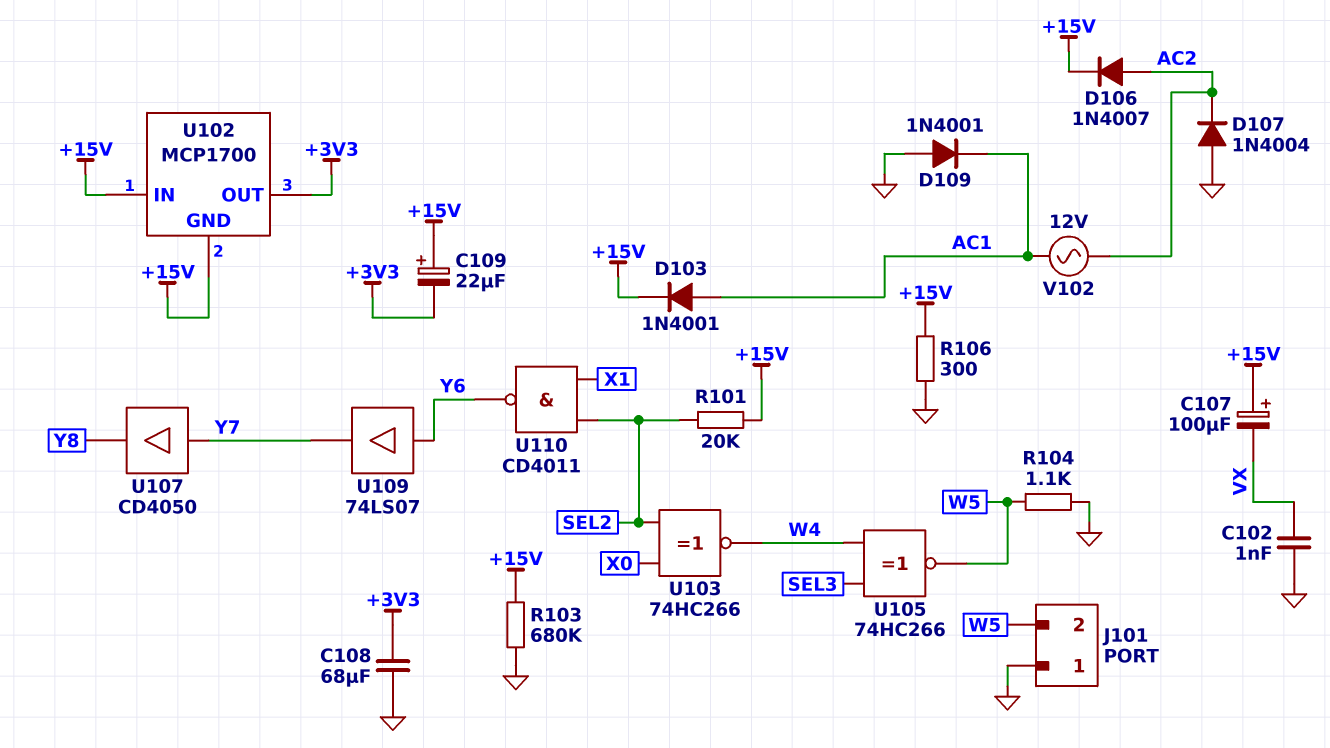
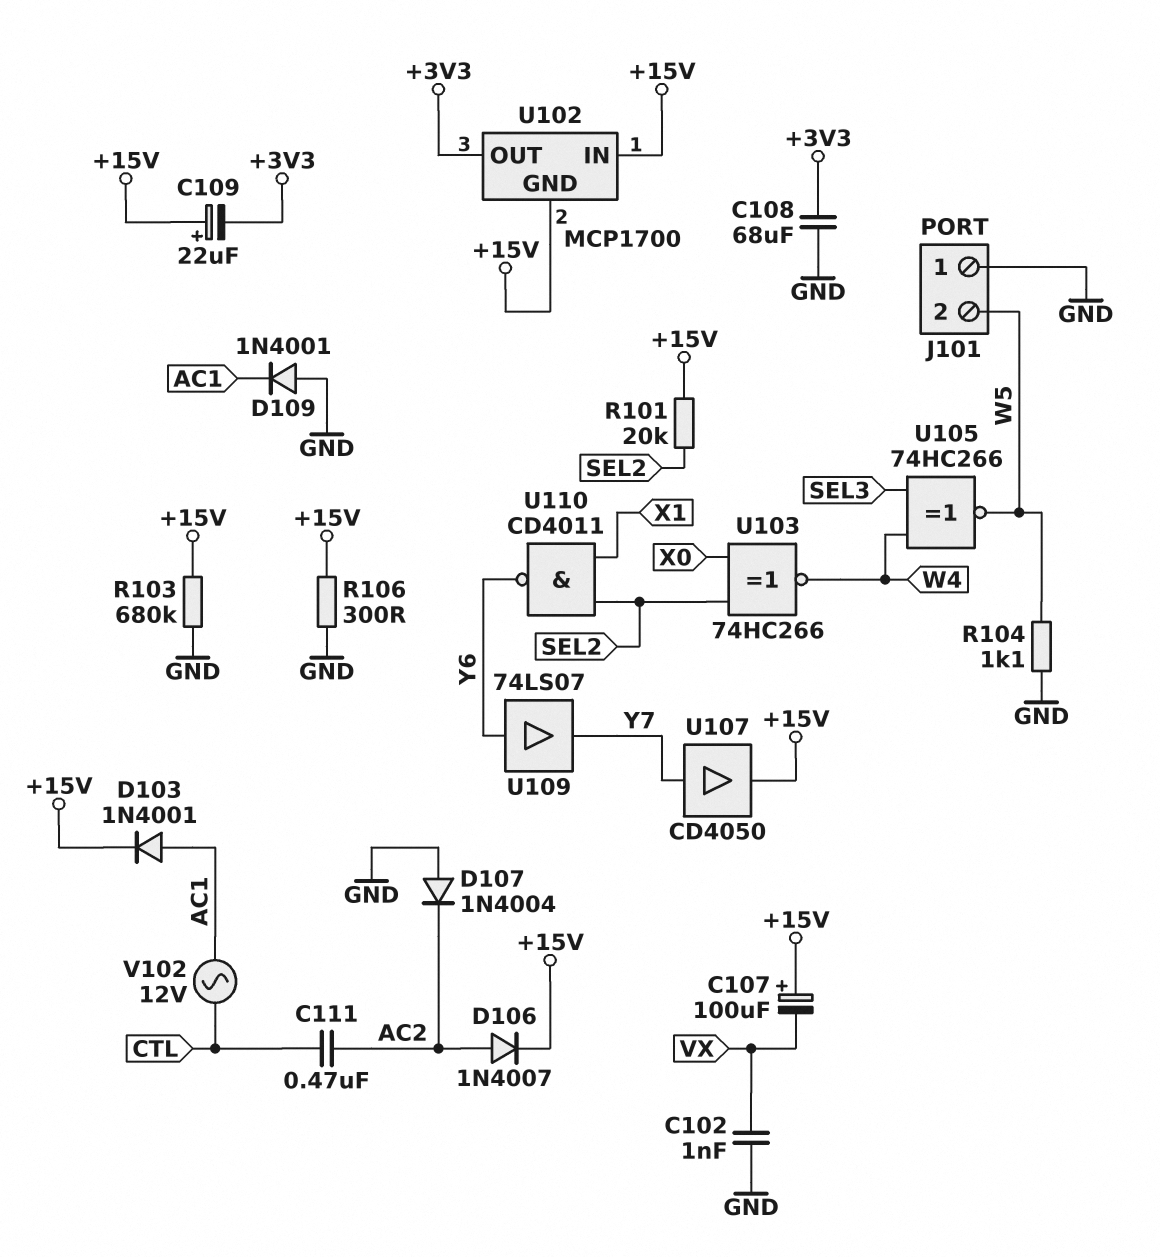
C111: none -> 470nF (AC2, CTL)
U107: buffer CD4050 (in Y7, out Y8) -> buffer CD4050 (in Y7, out +15V)
V102: AC 12V (AC1, AC2) -> AC 12V (AC1, CTL)

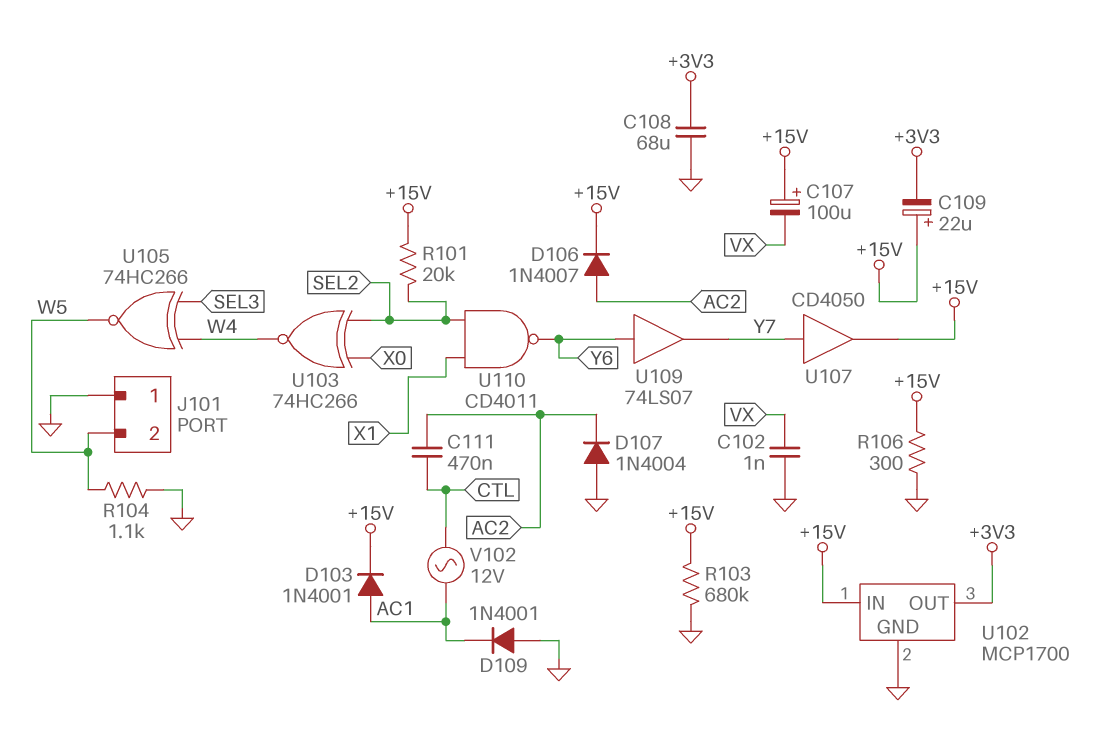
U102 pin GND: +15V -> GND

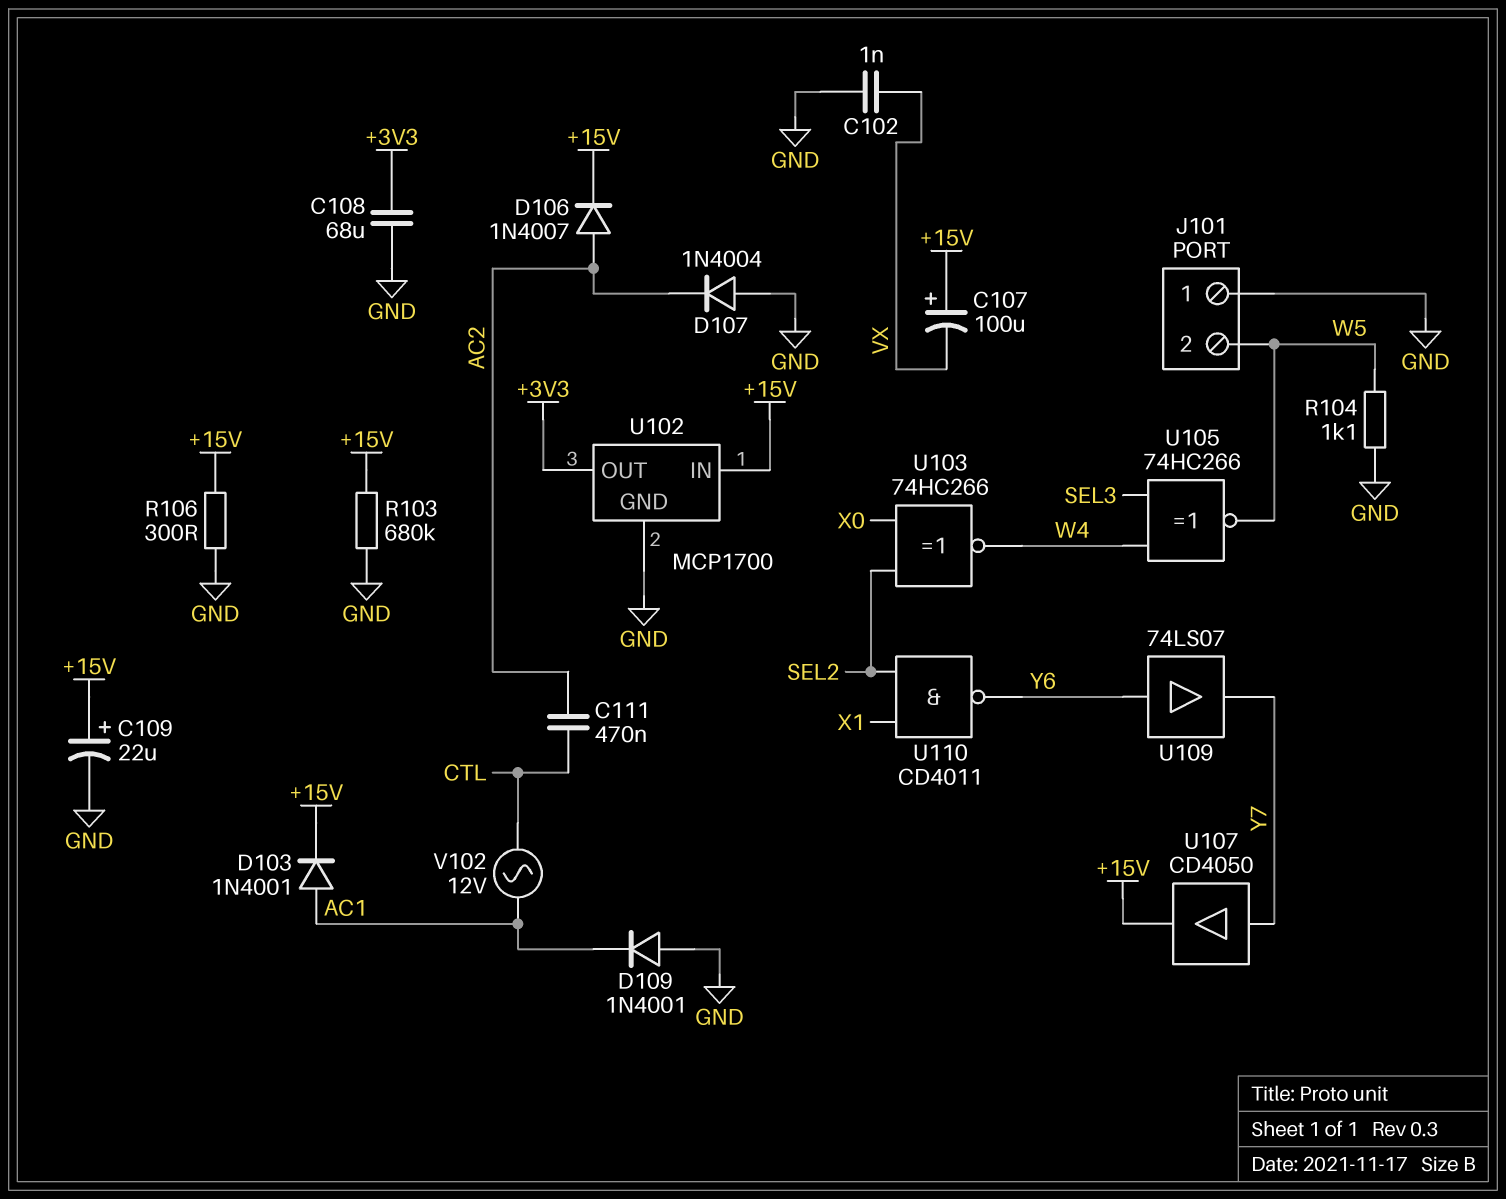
C109: 22uF (plus +15V, minus +3V3) -> 22uF (plus +15V, minus GND)
R101: 20k (+15V, SEL2) -> none

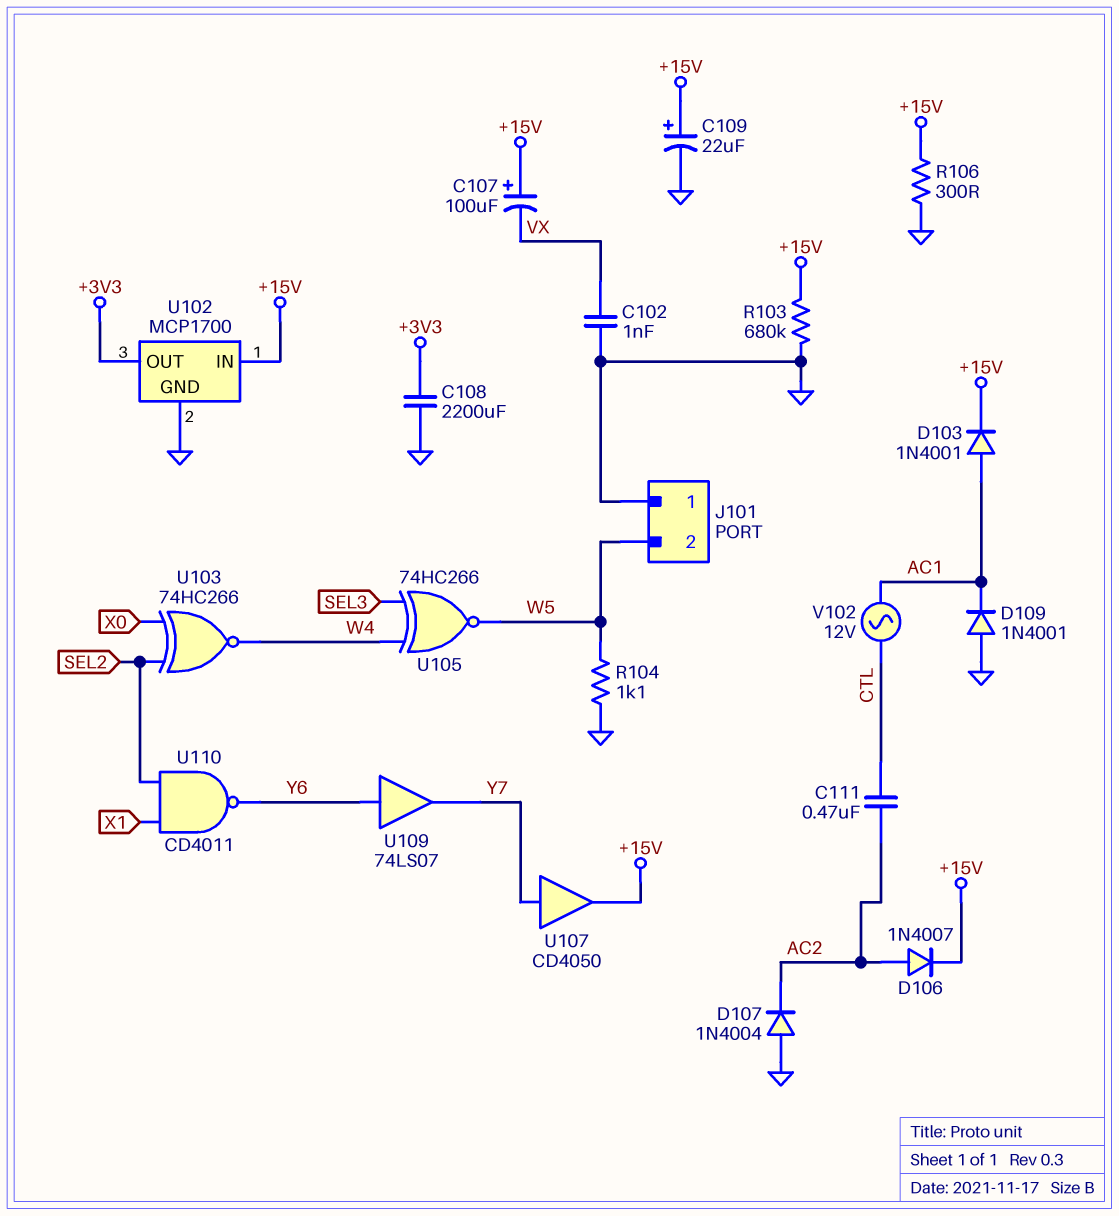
C108: 68uF (+3V3, GND) -> 2200uF (+3V3, GND)

